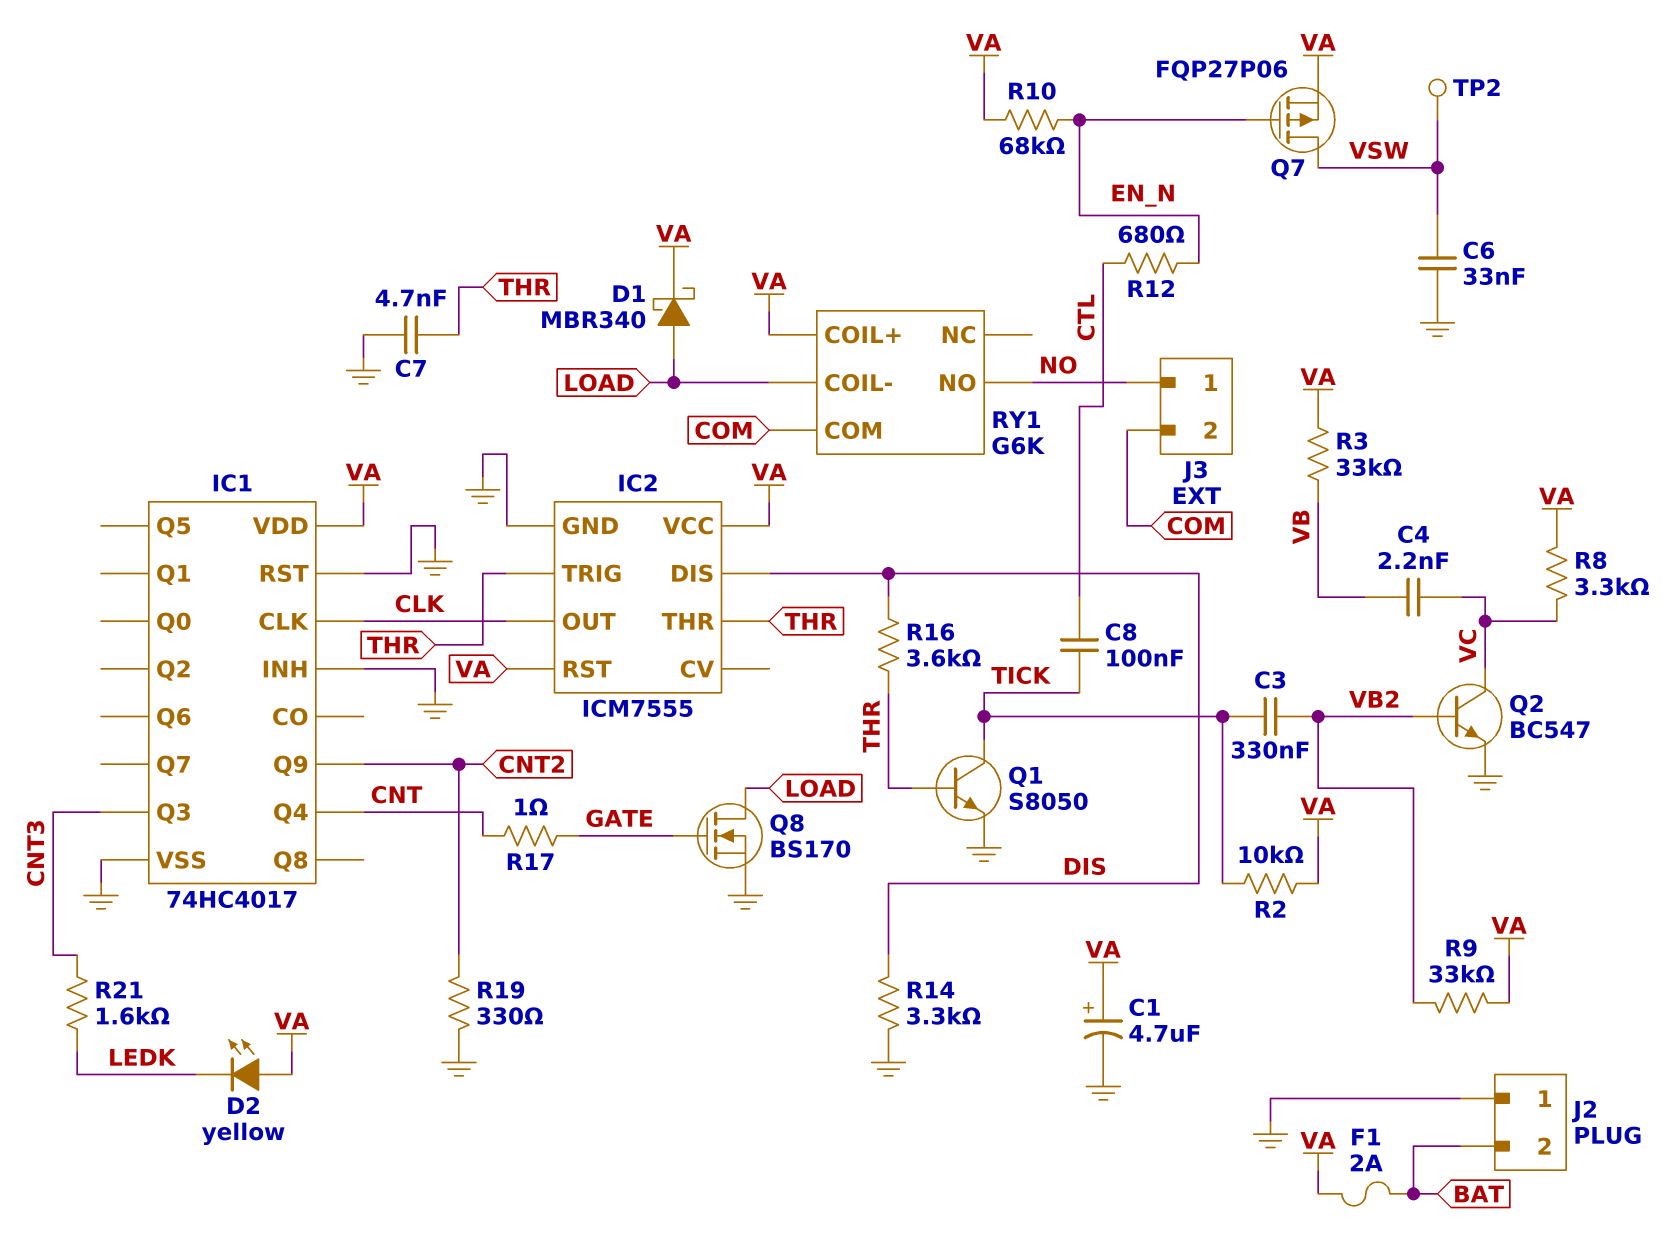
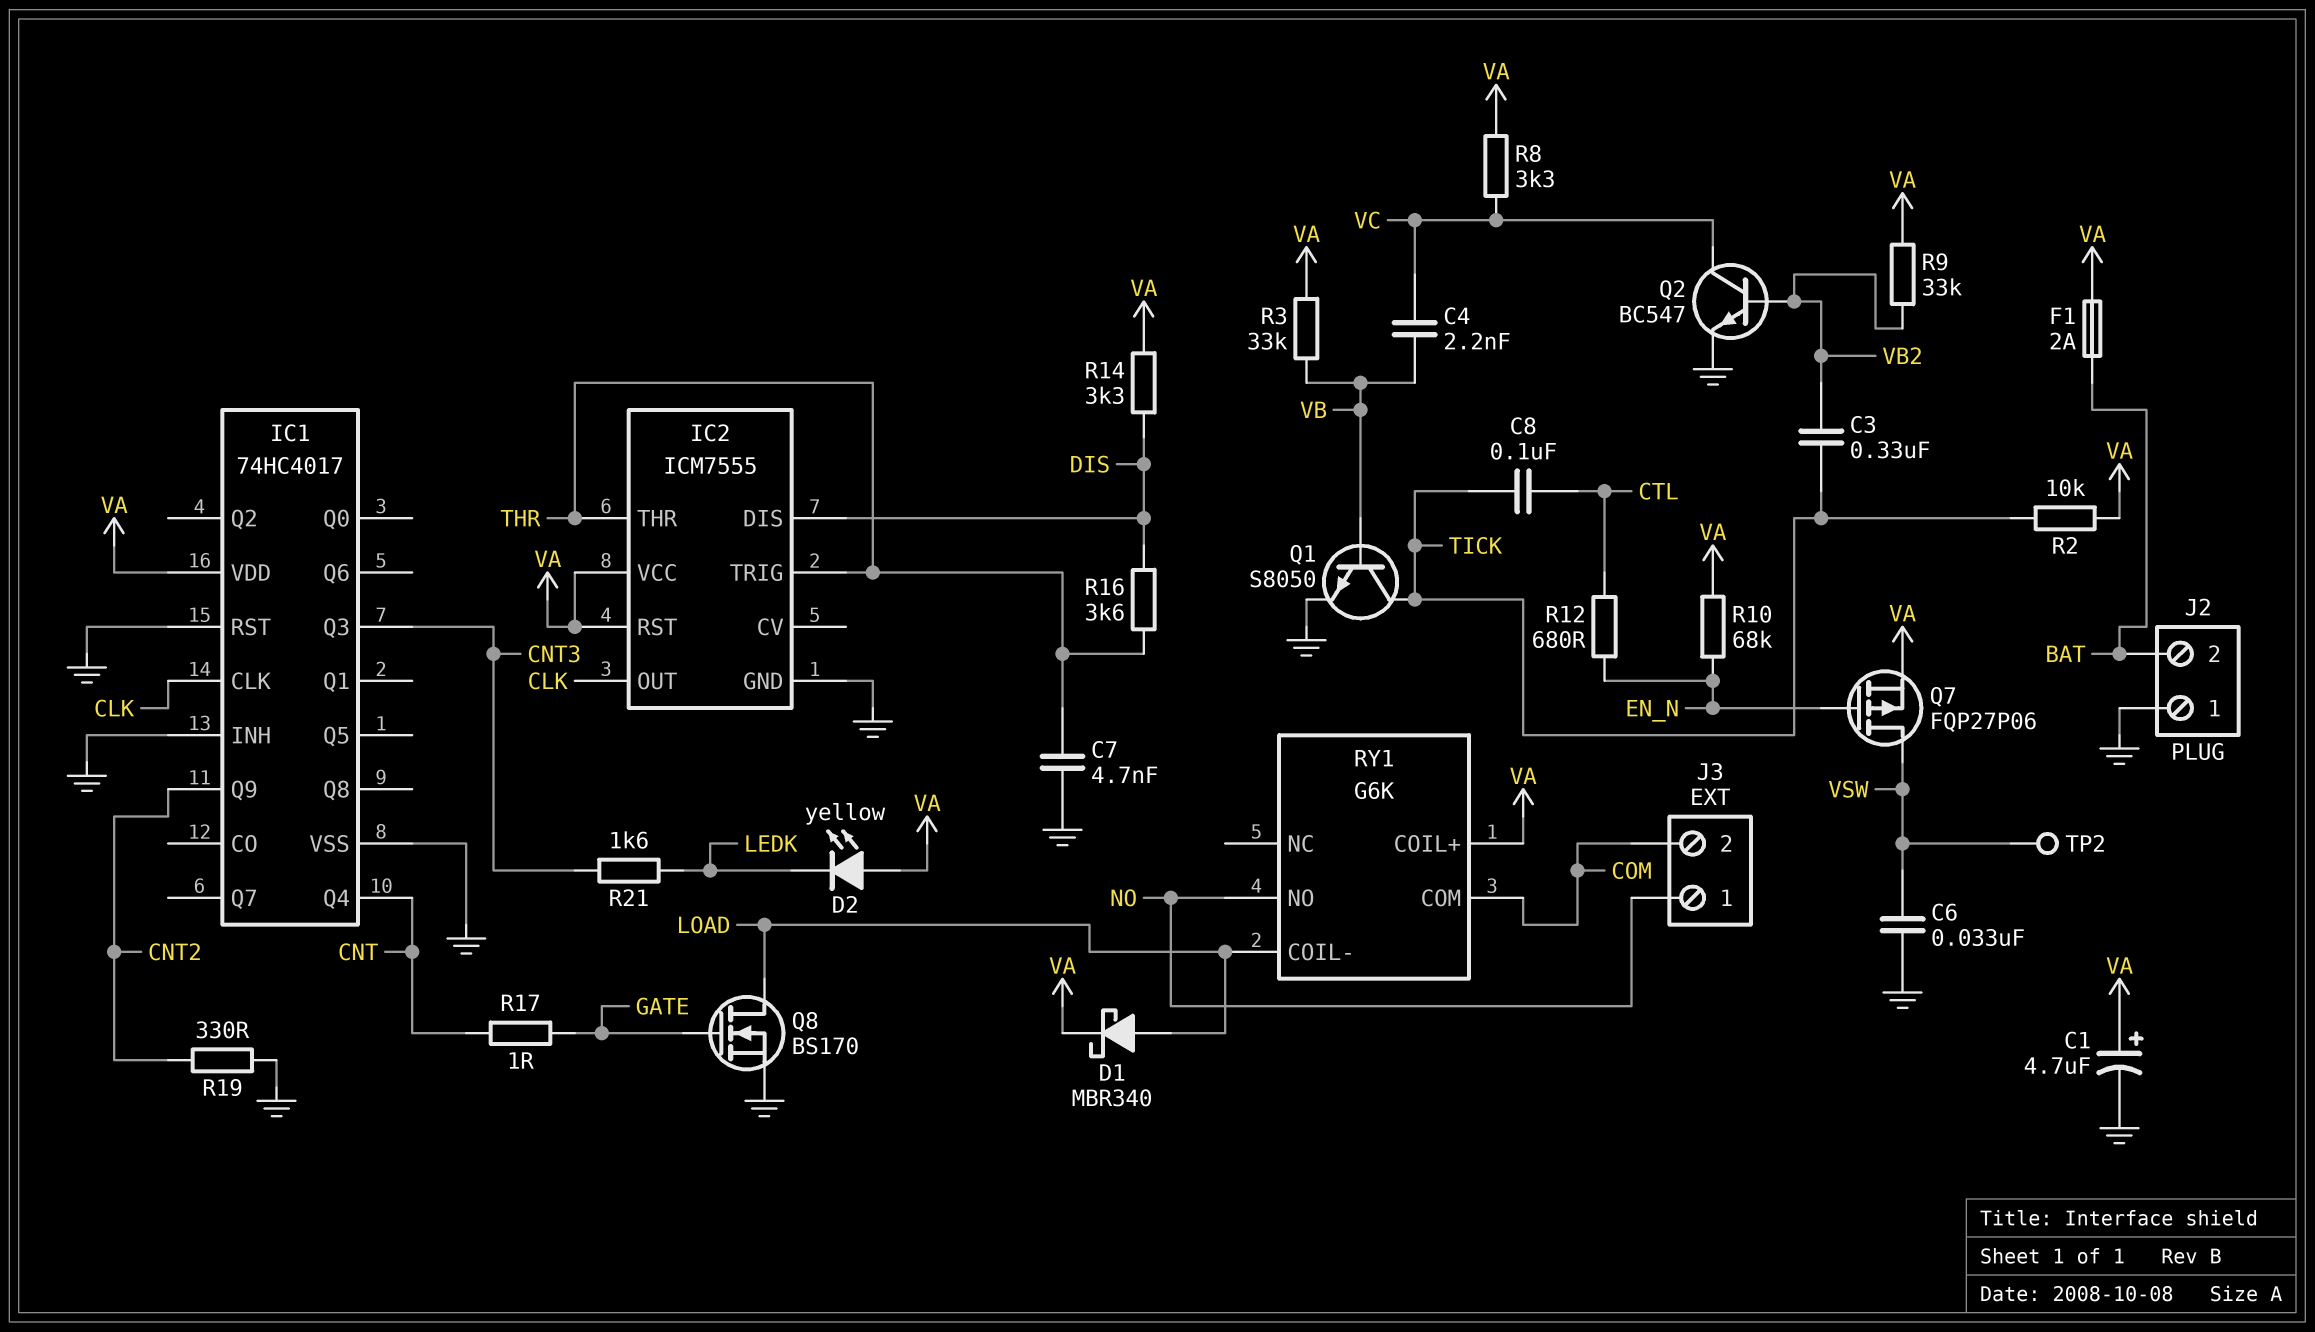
Q1: NPN S8050 (B THR, C TICK, E GND) -> NPN S8050 (B VB, C TICK, E GND)
R14: 3.3k (DIS, GND) -> 3.3k (DIS, VA)

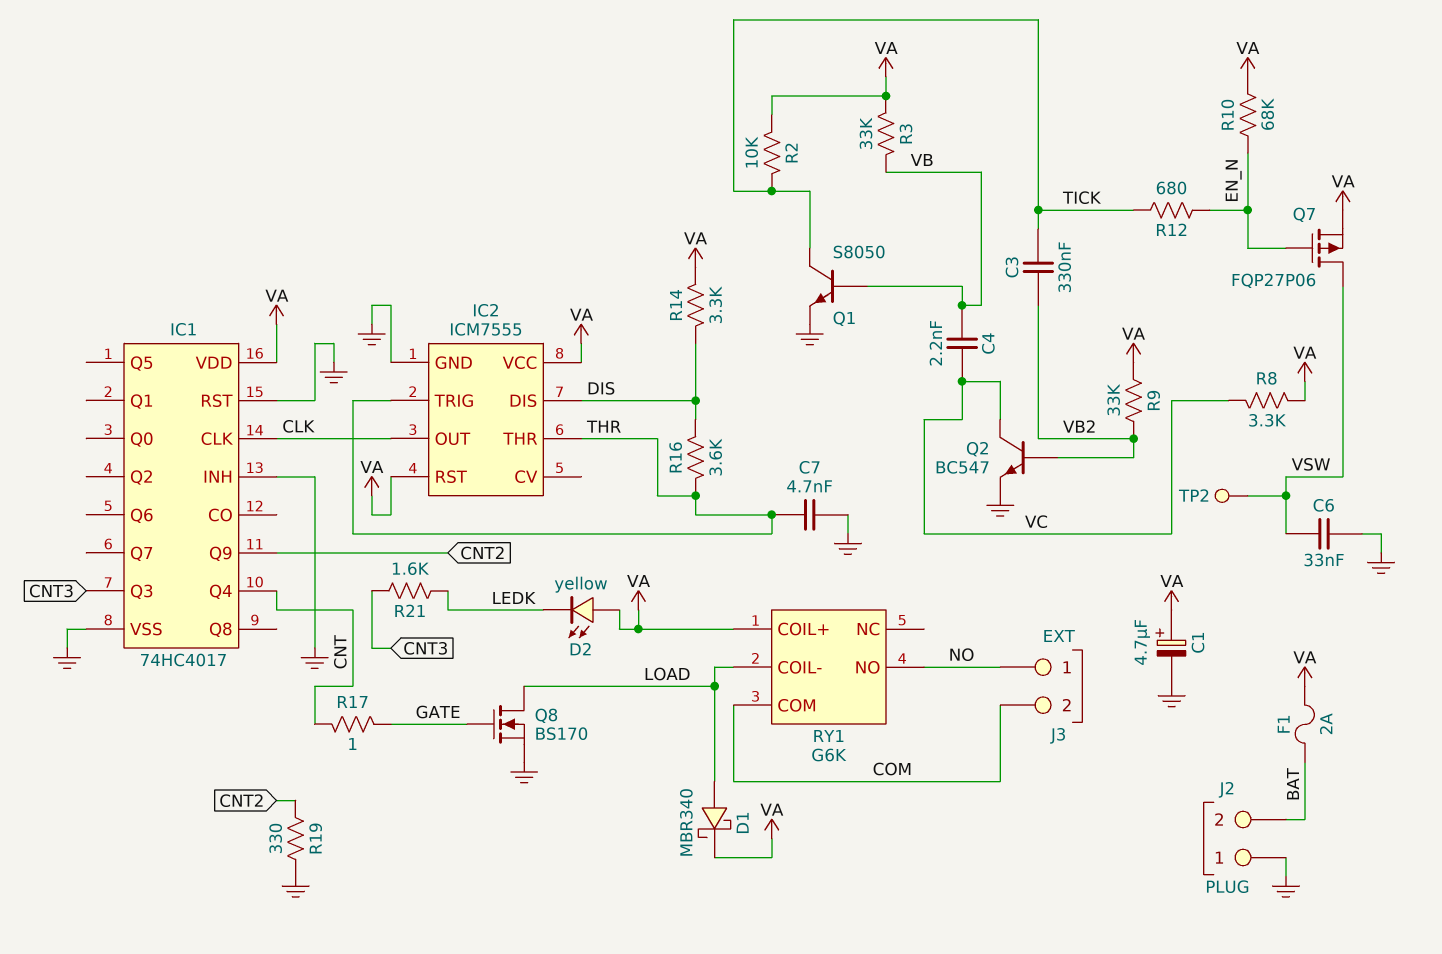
C8: 100nF (CTL, TICK) -> none
R12: 680 (CTL, EN_N) -> 680 (EN_N, TICK)

